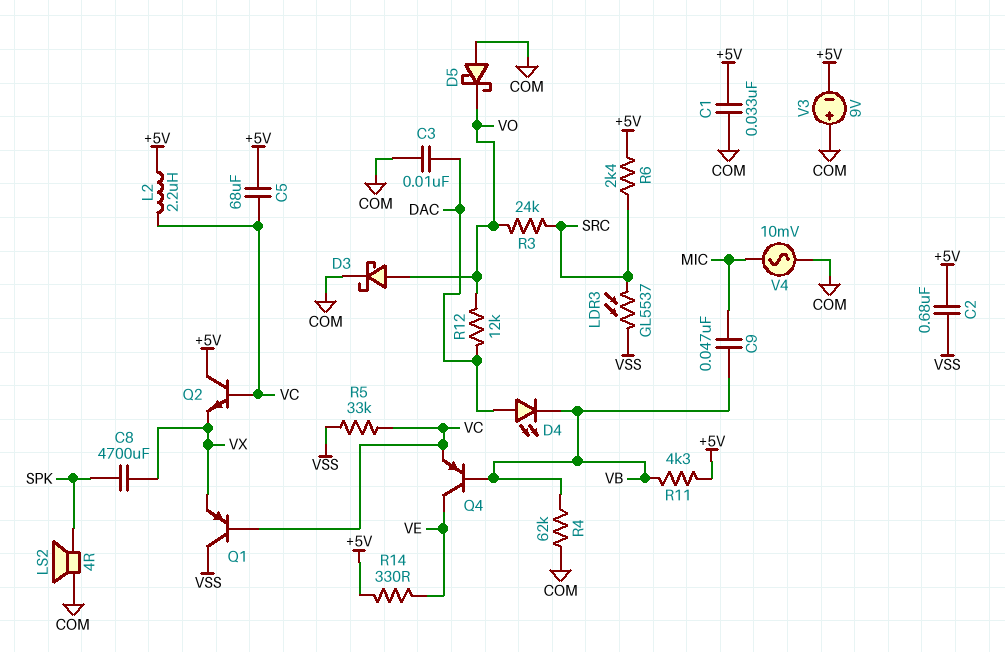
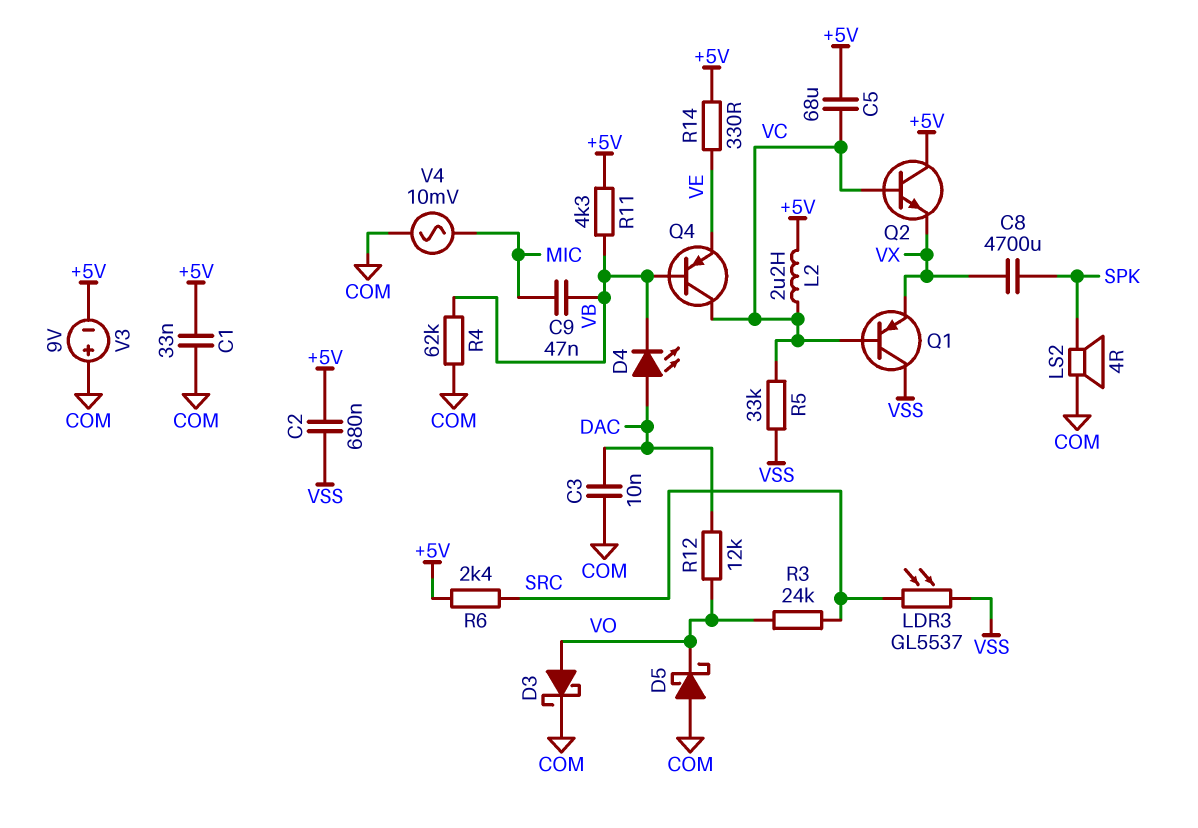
Q4: PNP (B VB, C VE, E VC) -> PNP (B VB, C VC, E VE)

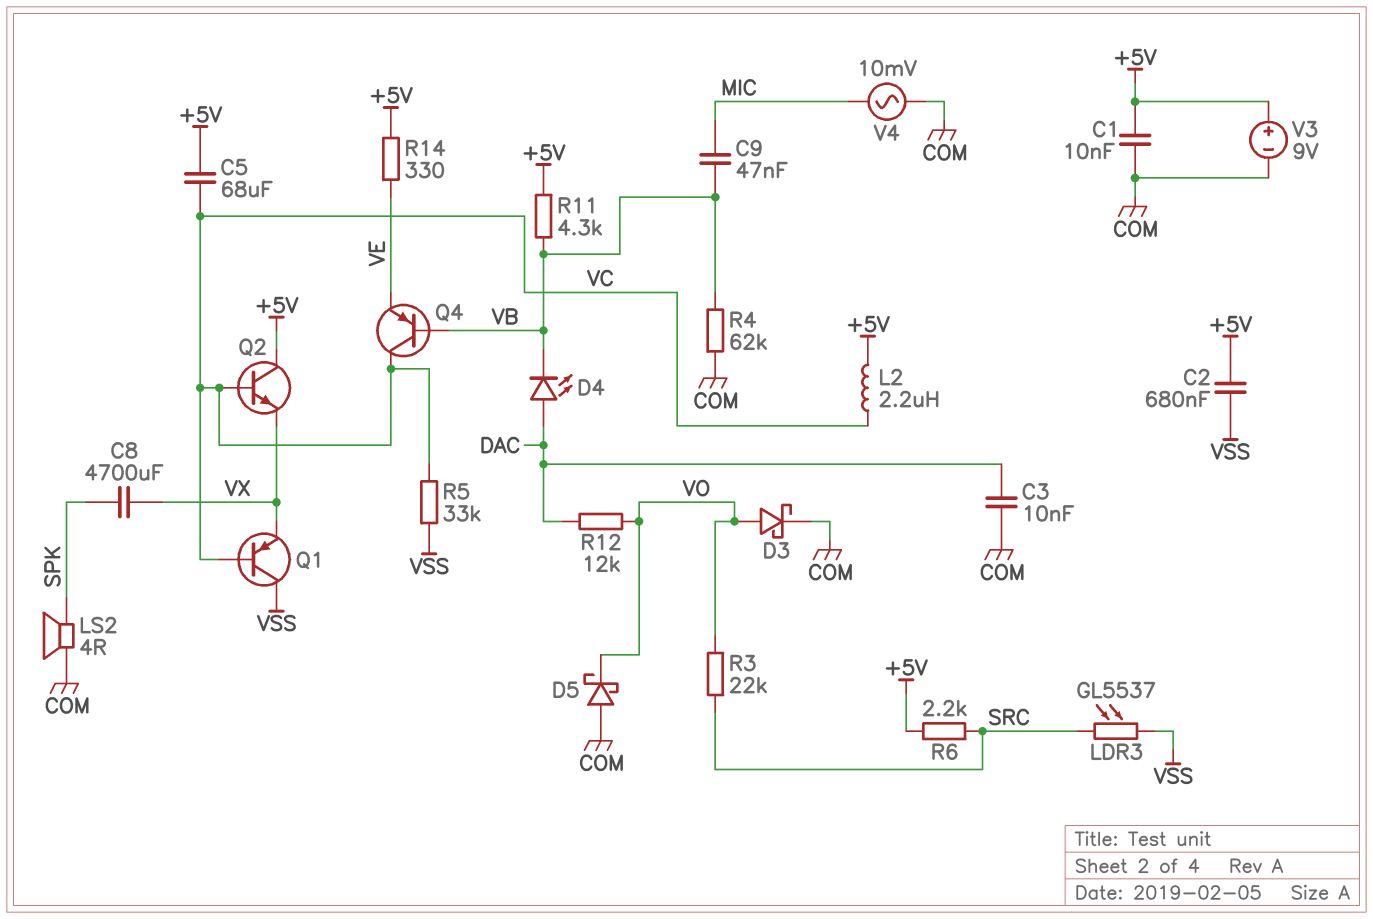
C1: 33nF (+5V, COM) -> 10nF (+5V, COM)
R3: 24k (SRC, VO) -> 22k (SRC, VO)
R6: 2.4k (+5V, SRC) -> 2.2k (+5V, SRC)
V3: 9V (plus COM, minus +5V) -> 9V (plus +5V, minus COM)

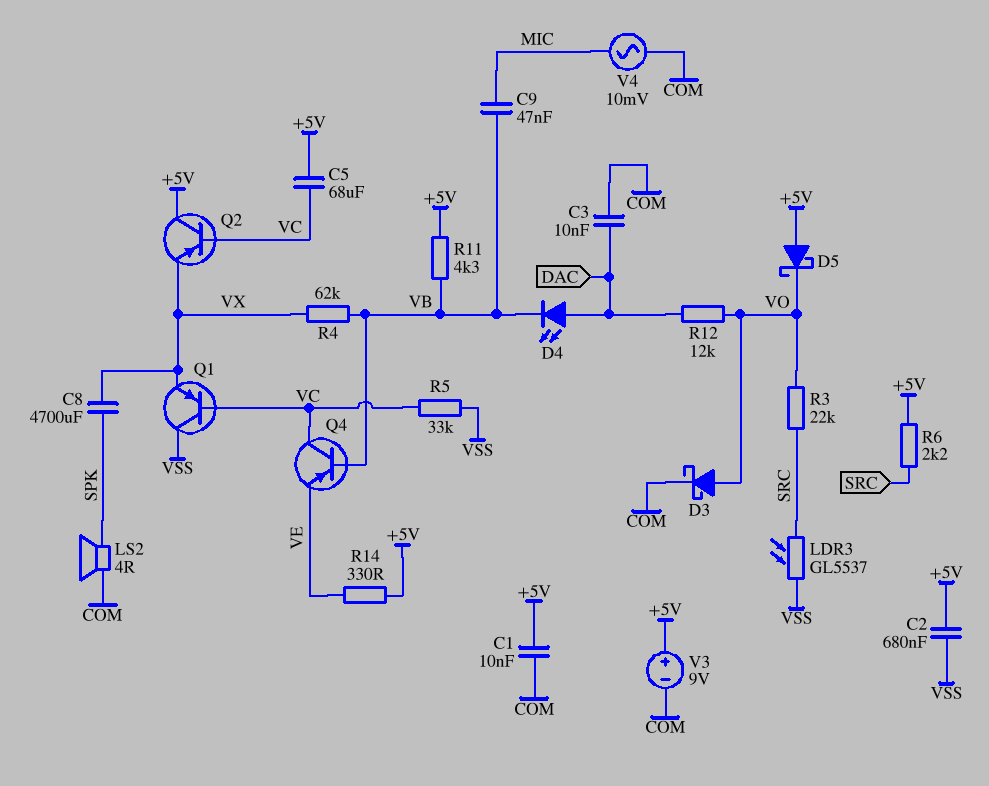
D5: schottky (A COM, K VO) -> schottky (A +5V, K VO)
L2: 2.2uH (+5V, VC) -> none
Q2: NPN (B VC, C +5V, E VX) -> PNP (B VC, C +5V, E VX)
R4: 62k (COM, VB) -> 62k (VB, VX)

